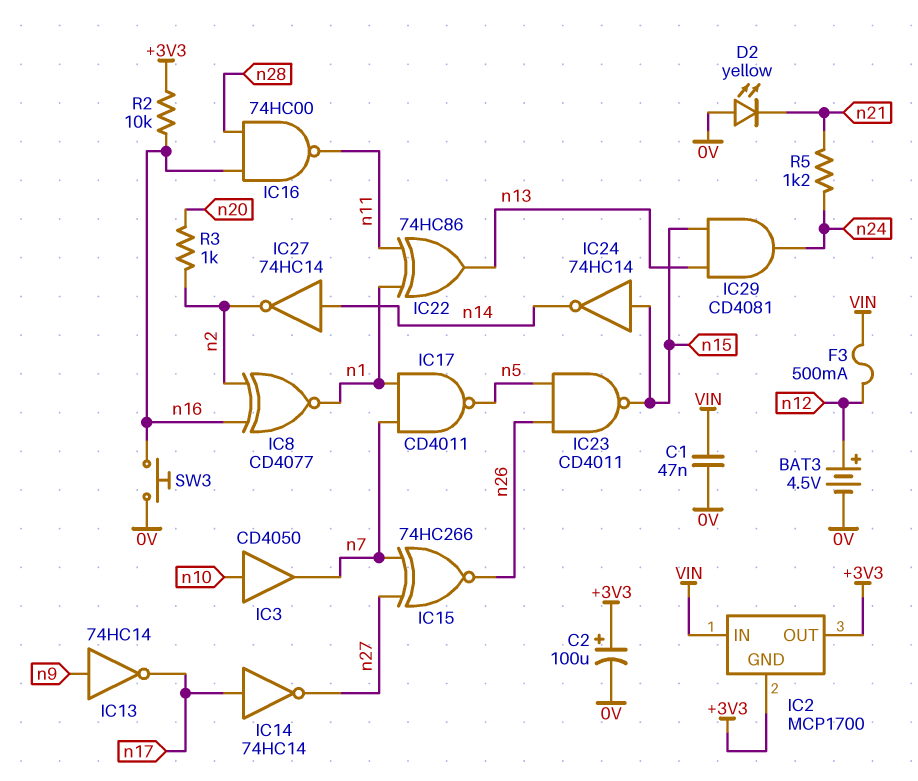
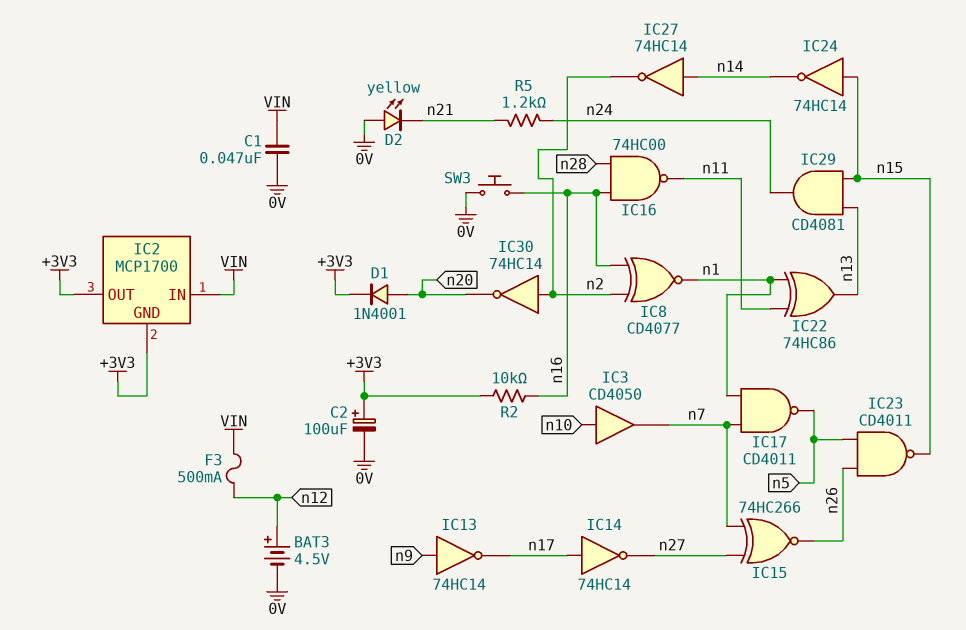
D1: none -> diode 1N4001 (A n20, K +3V3)
IC30: none -> NOT 74HC14 (in n2, out n20)
R3: 1k (n2, n20) -> none

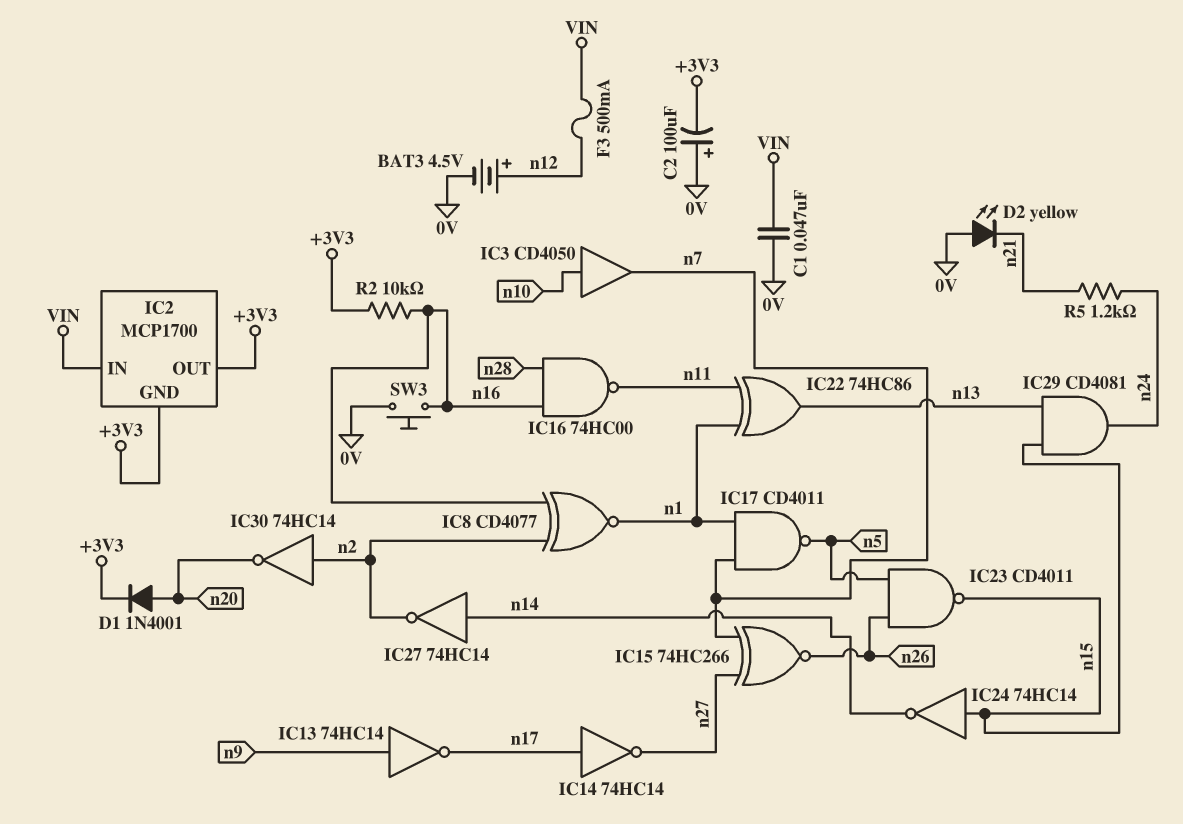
C2: 100uF (plus +3V3, minus 0V) -> 100uF (plus 0V, minus +3V3)

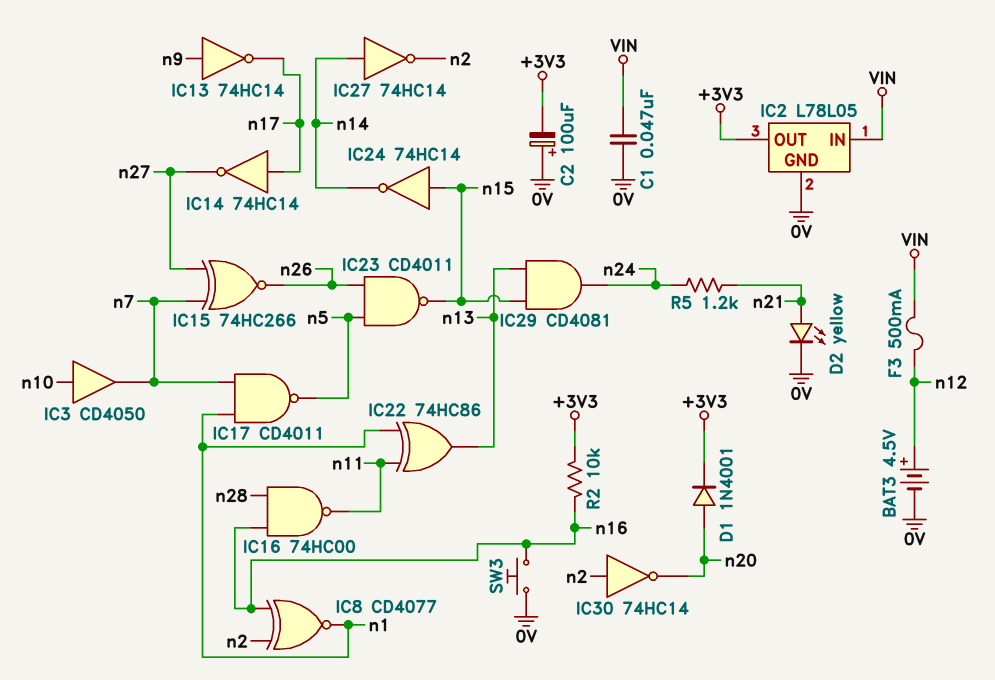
D2: LED yellow (A 0V, K n21) -> LED yellow (A n21, K 0V)
IC2: MCP1700 -> L78L05
IC2 pin GND: +3V3 -> 0V

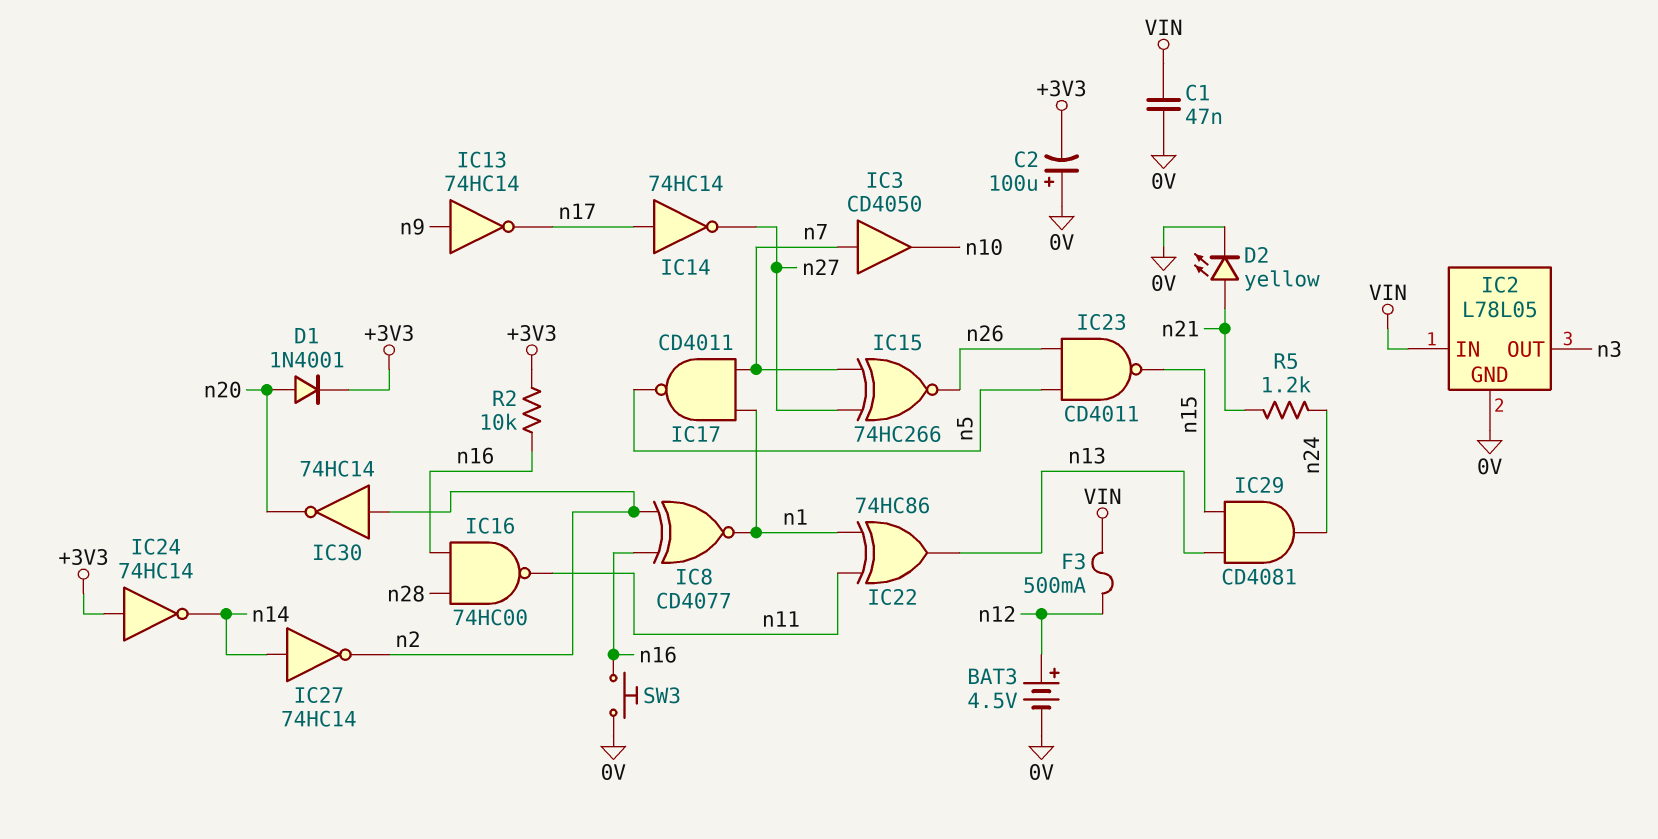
IC2 pin OUT: +3V3 -> n3
IC3: buffer CD4050 (in n10, out n7) -> buffer CD4050 (in n7, out n10)
IC24: NOT 74HC14 (in n15, out n14) -> NOT 74HC14 (in +3V3, out n14)

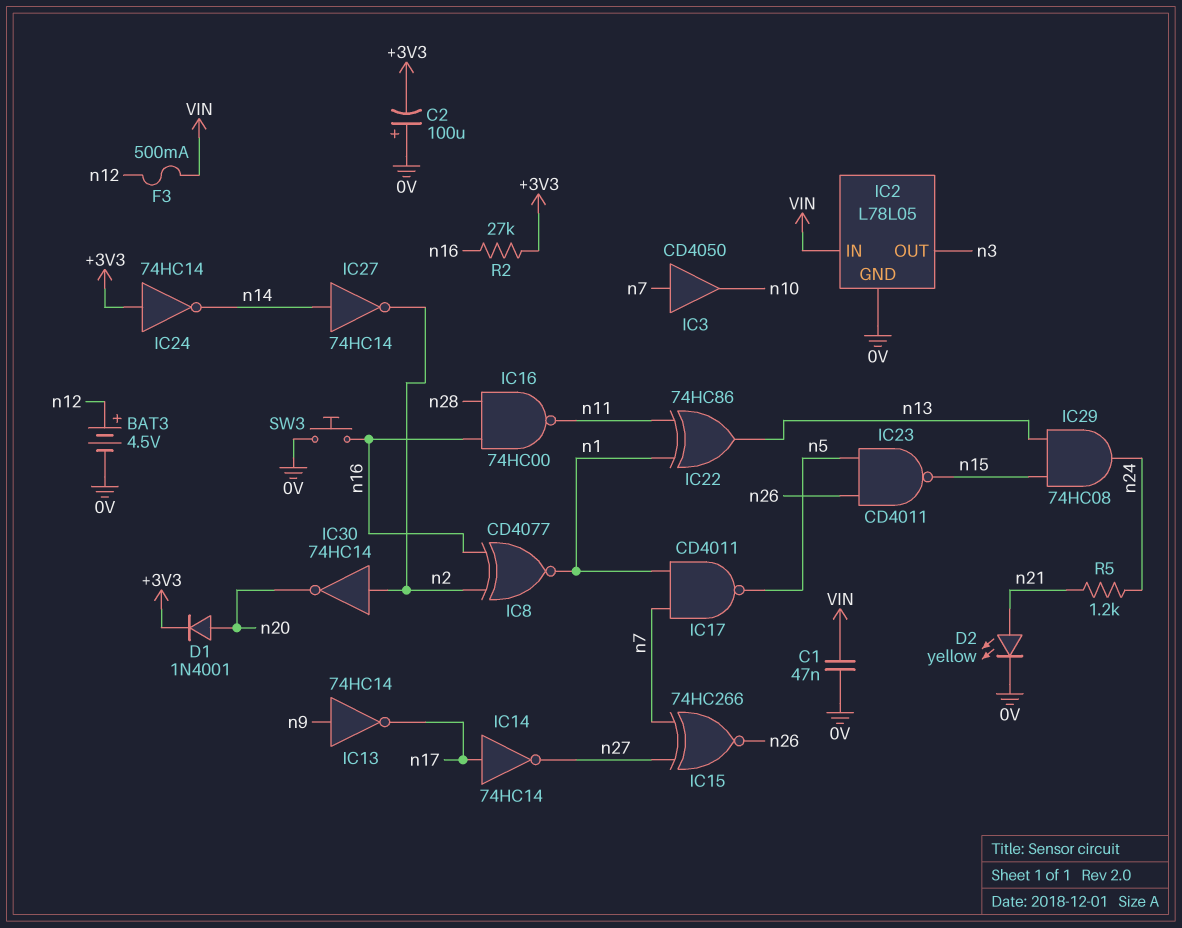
IC29: AND CD4081 (in n13, in n15, out n24) -> AND 74HC08 (in n13, in n15, out n24)
R2: 10k (+3V3, n16) -> 27k (+3V3, n16)

